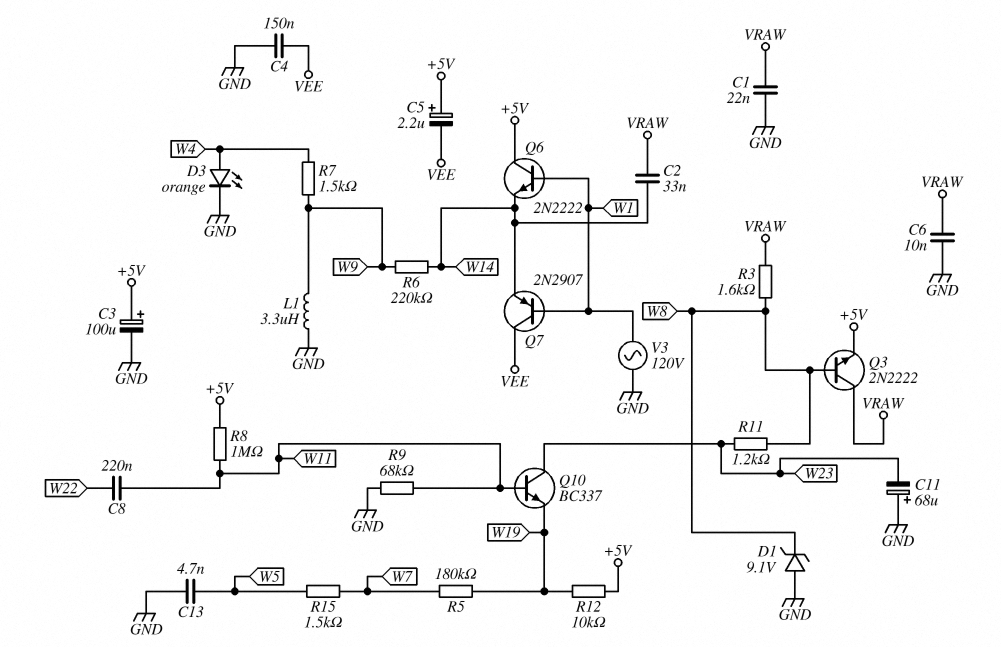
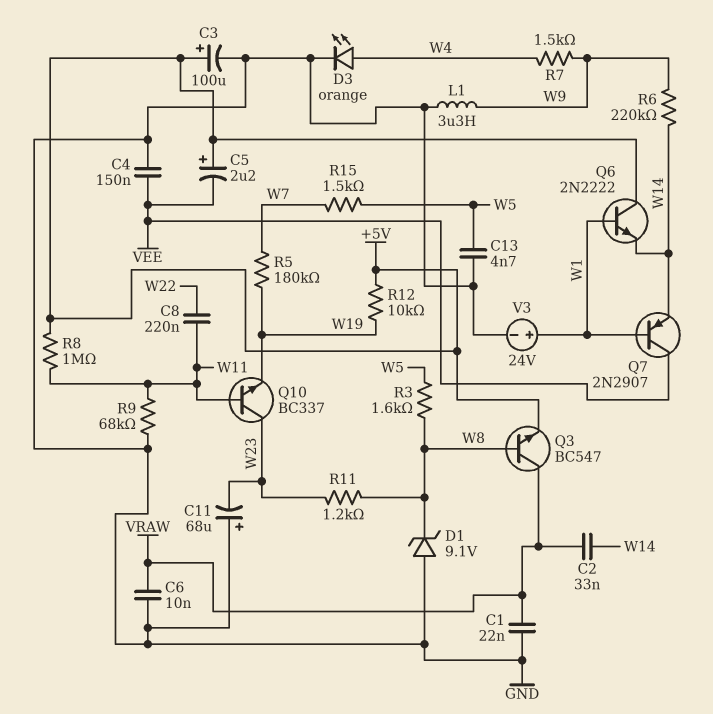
Q3: NPN 2N2222 (B W8, C VRAW, E +5V) -> NPN BC547 (B W8, C VRAW, E +5V)
R3: 1.6k (VRAW, W8) -> 1.6k (W5, W8)
V3: AC 120V (GND, W1) -> 24V (plus W1, minus GND)

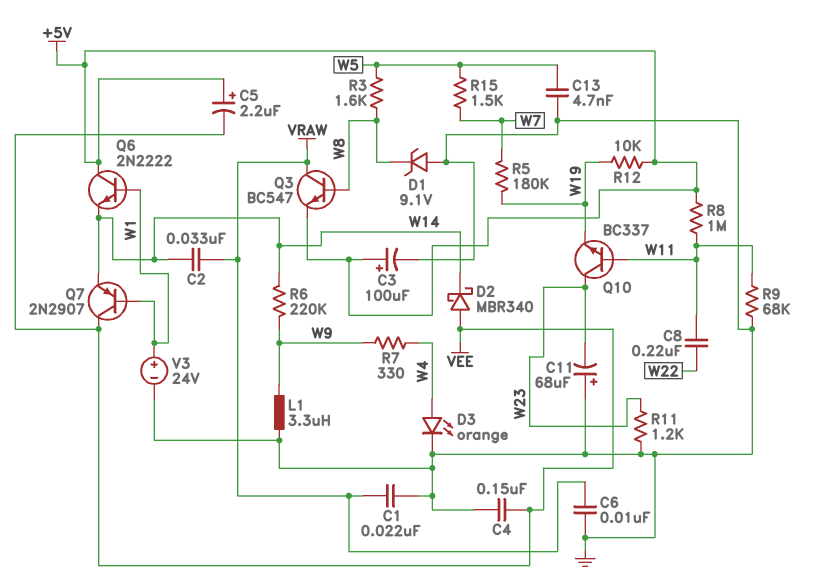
D2: none -> schottky MBR340 (A VEE, K W14)
R7: 1.5k (W4, W9) -> 330 (W4, W9)
R11: 1.2k (W8, W23) -> 1.2k (GND, W23)

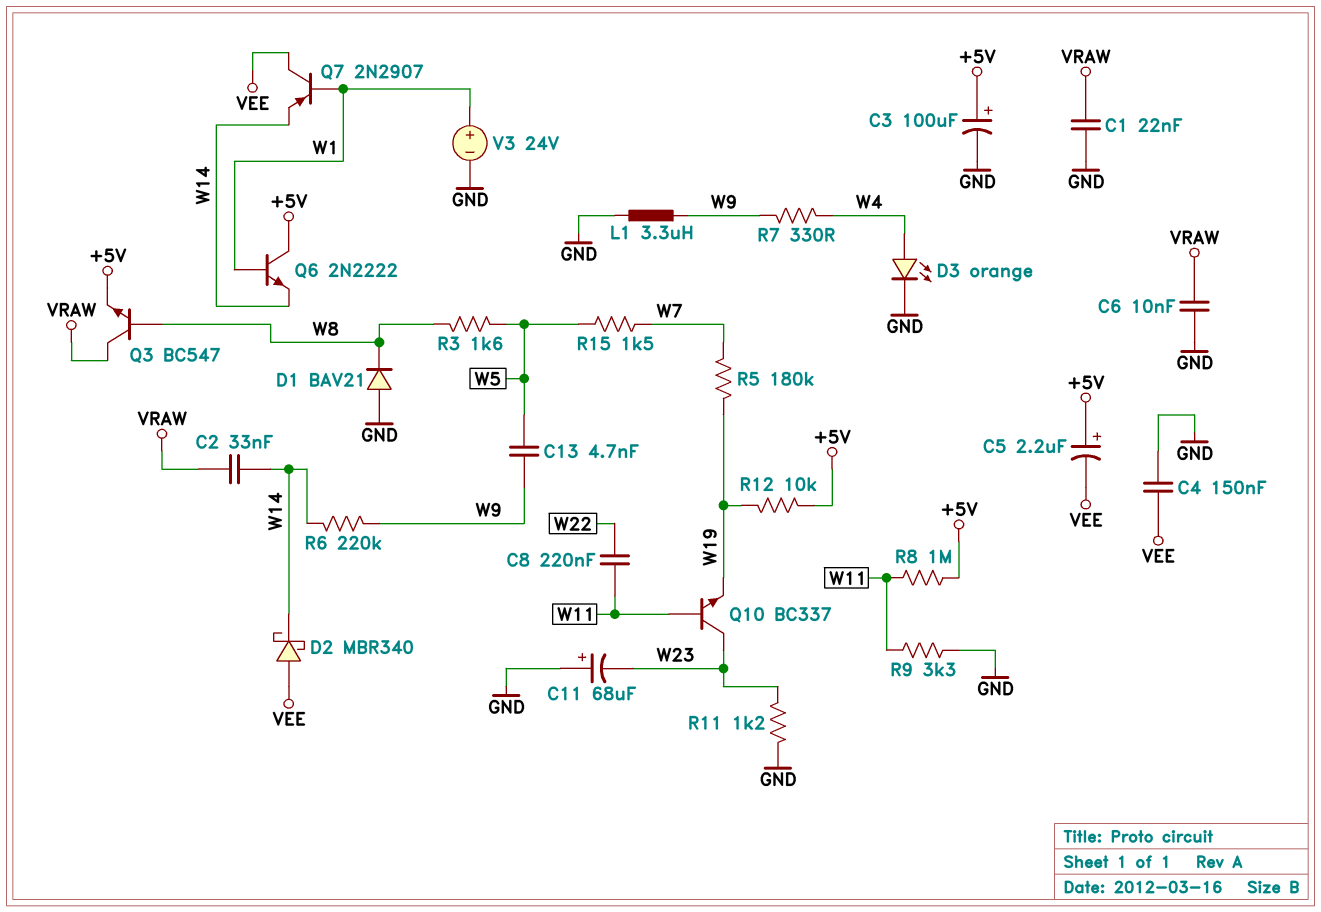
C13: 4.7nF (GND, W5) -> 4.7nF (W5, W9)
D1: zener 9.1V (A GND, K W8) -> diode BAV21 (A GND, K W8)
R9: 68k (GND, W11) -> 3.3k (GND, W11)

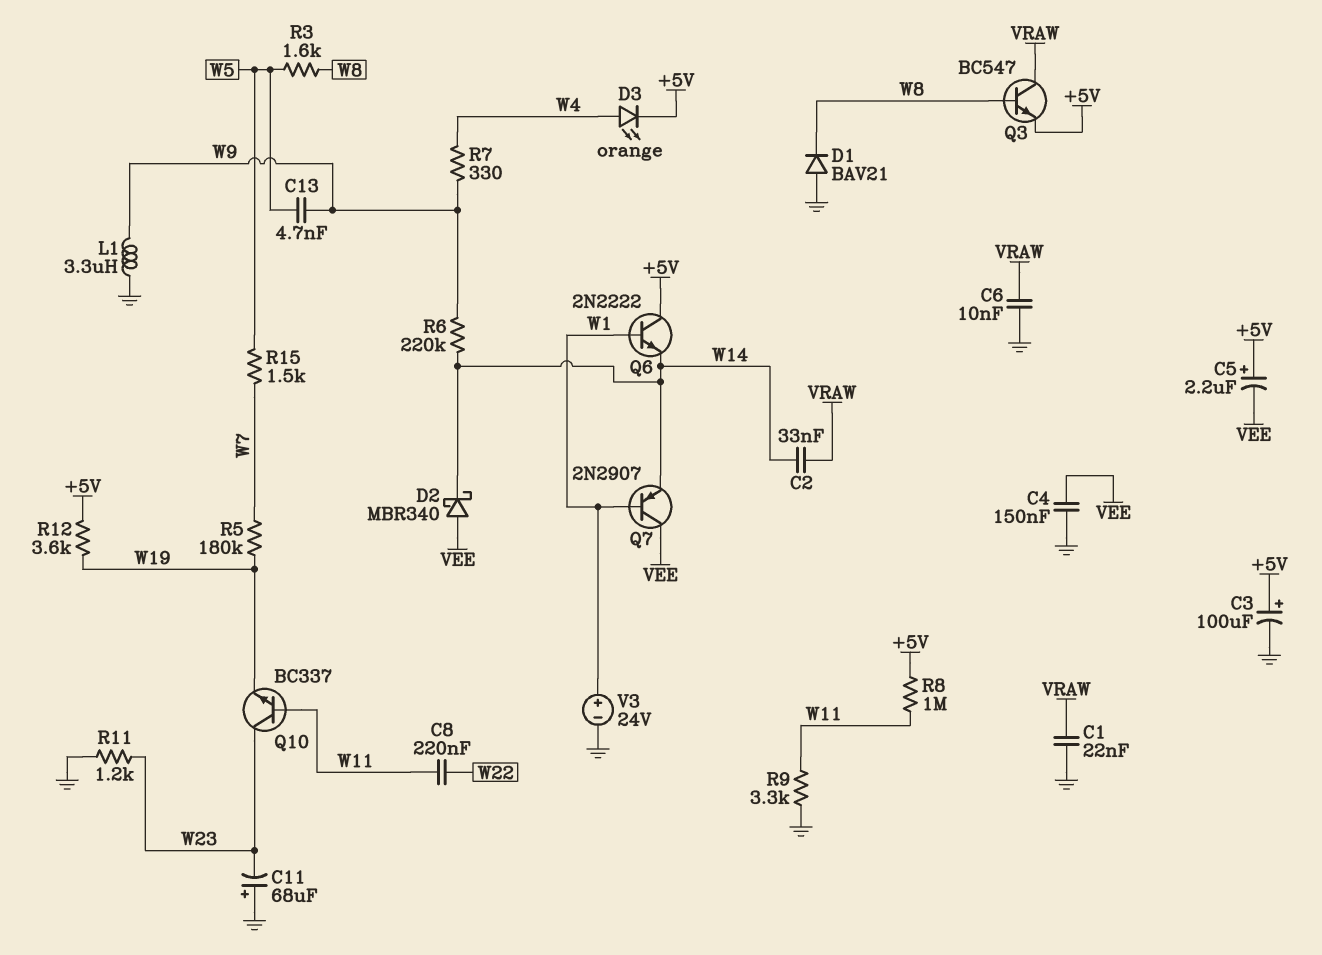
D3: LED orange (A W4, K GND) -> LED orange (A W4, K +5V)
R12: 10k (+5V, W19) -> 3.6k (+5V, W19)

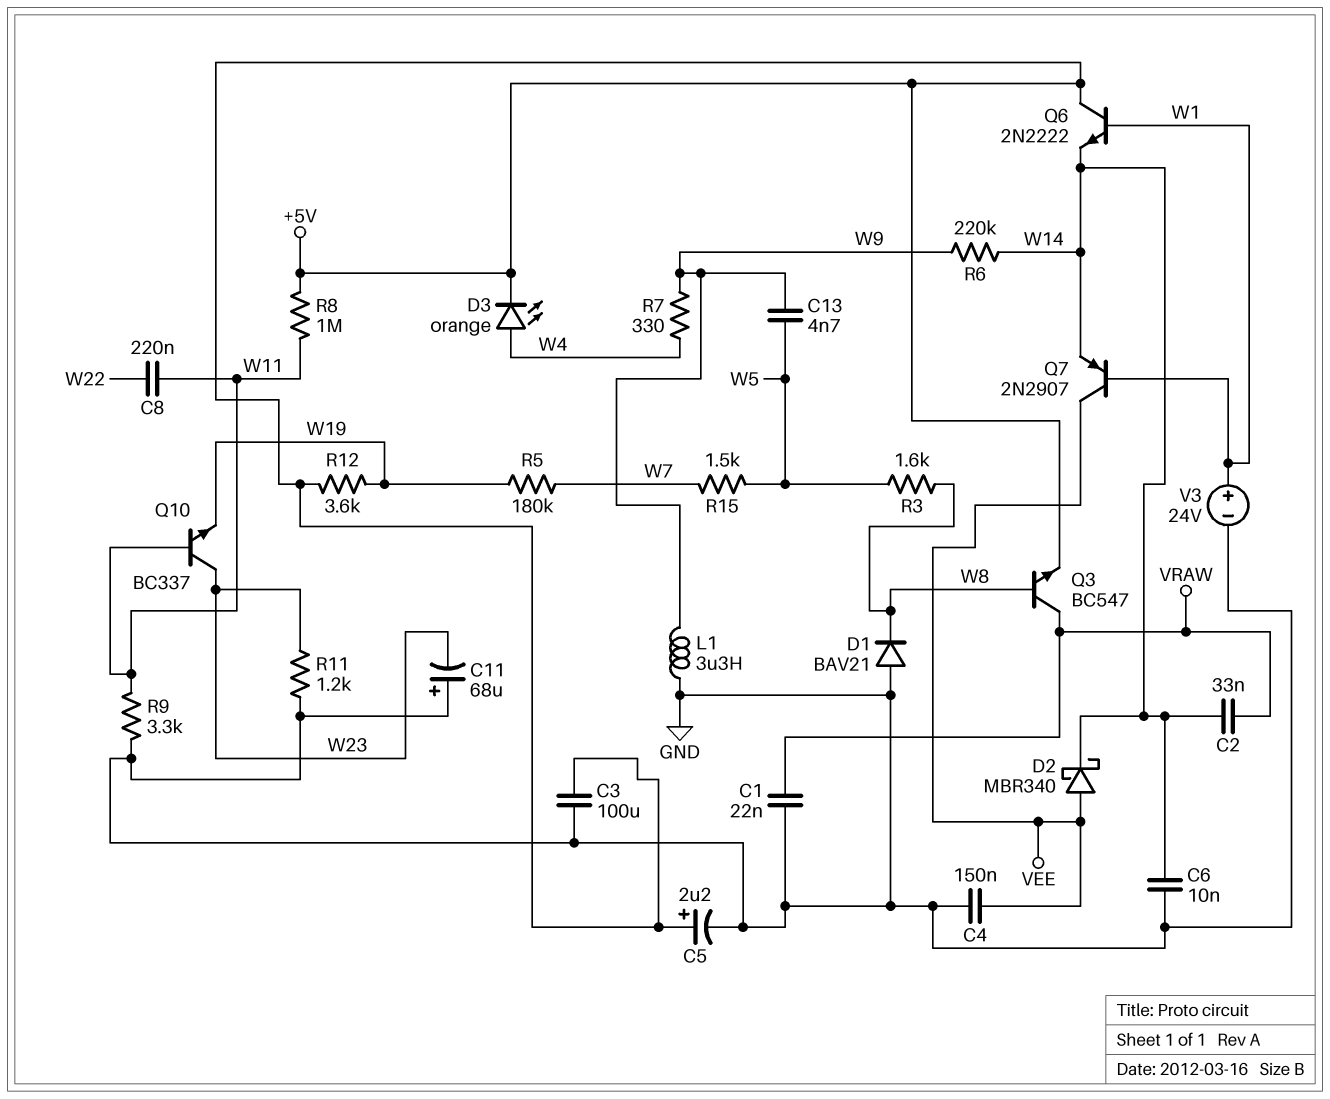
C3: 100uF (plus +5V, minus GND) -> 100uF (+5V, GND)
C5: 2.2uF (plus +5V, minus VEE) -> 2.2uF (plus +5V, minus GND)
C6: 10nF (GND, VRAW) -> 10nF (GND, W14)

